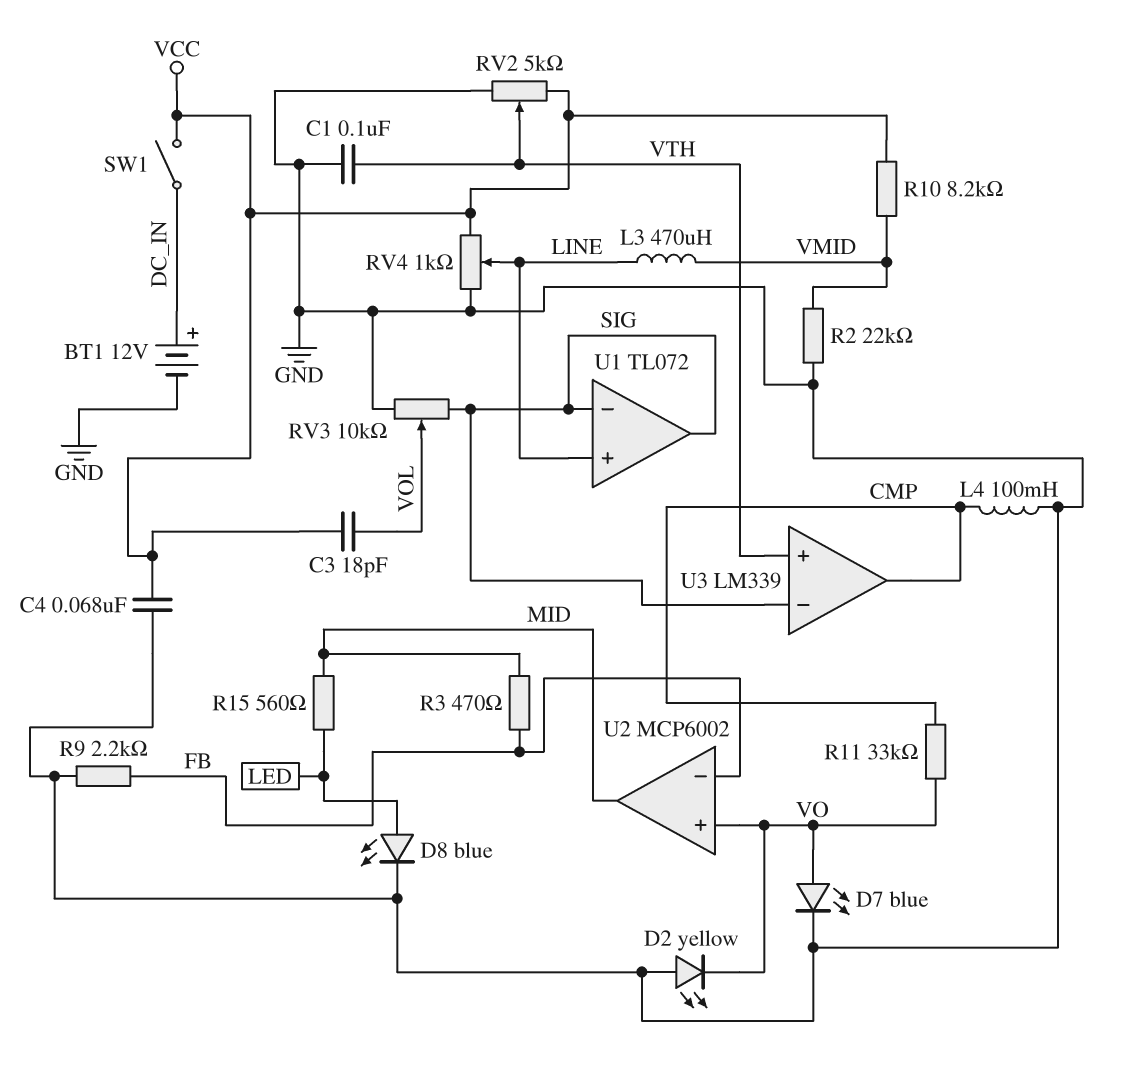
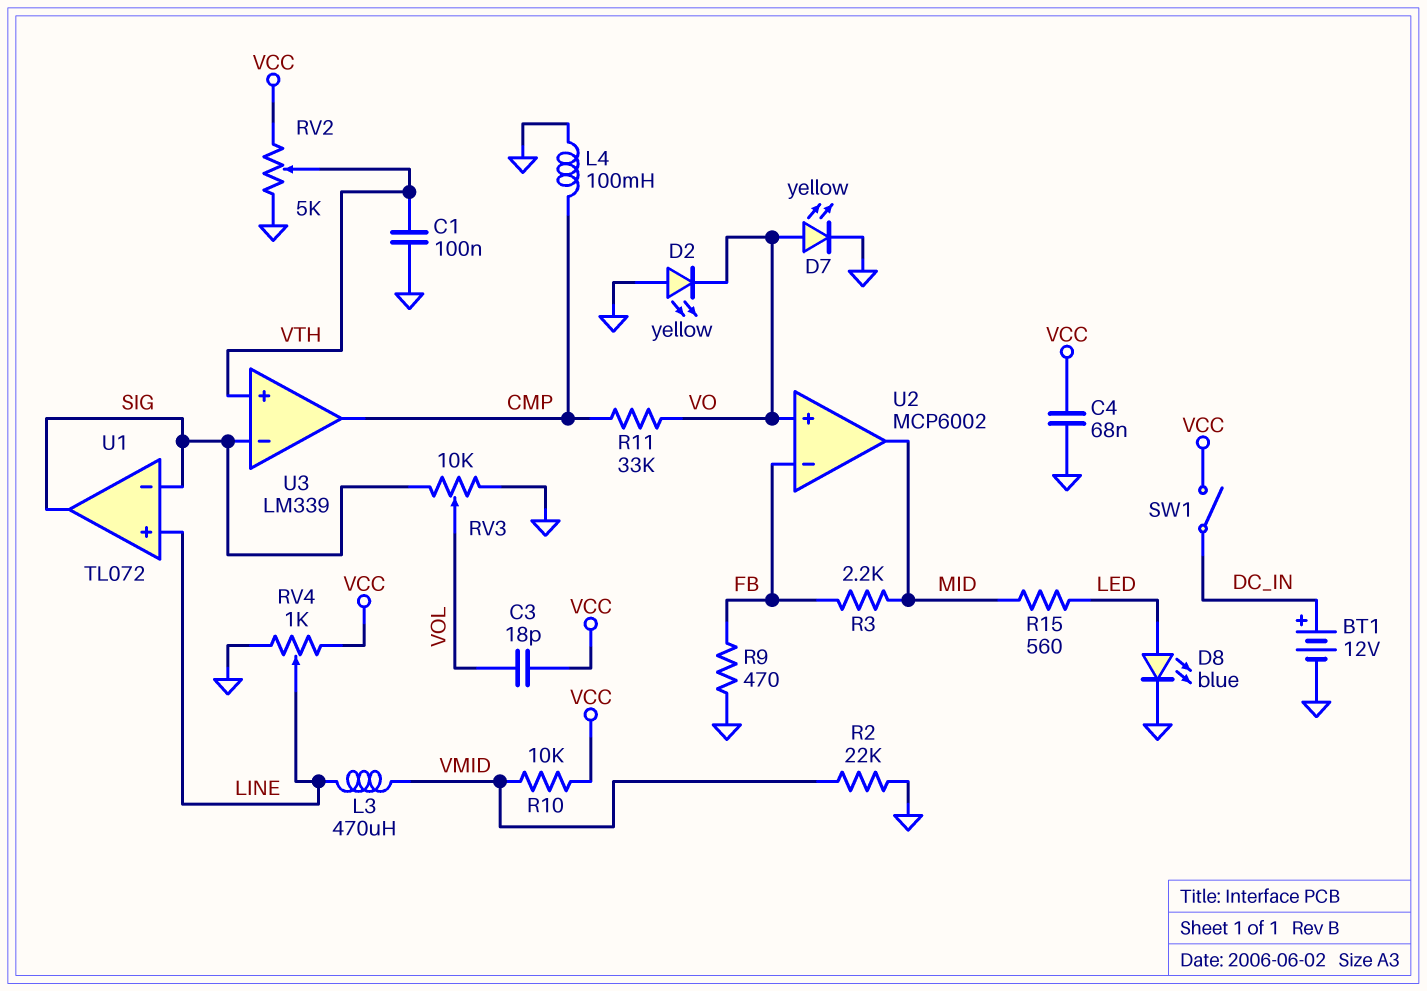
D7: LED blue (A VO, K GND) -> LED yellow (A VO, K GND)
R3: 470 (FB, MID) -> 2.2k (FB, MID)
R9: 2.2k (FB, GND) -> 470 (FB, GND)
R10: 8.2k (VCC, VMID) -> 10k (VCC, VMID)

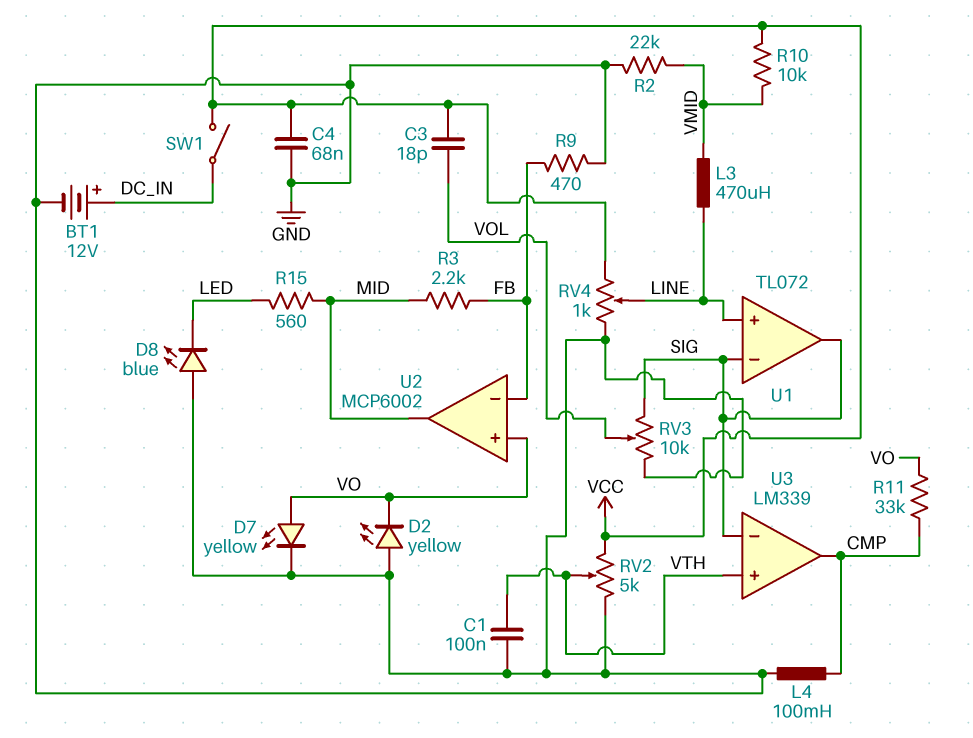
D8: LED blue (A LED, K GND) -> LED blue (A GND, K LED)

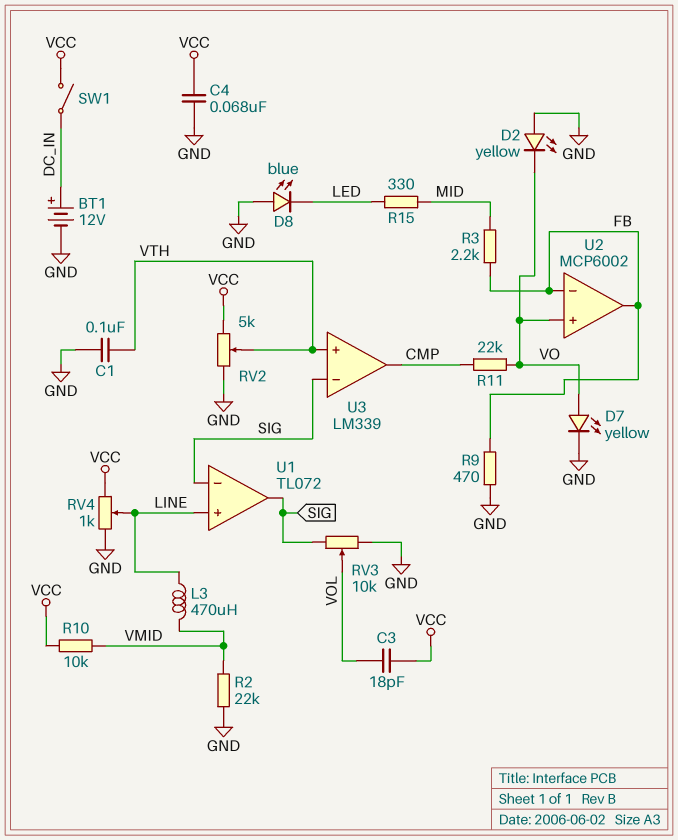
L4: 100mH (CMP, GND) -> none
R11: 33k (CMP, VO) -> 22k (CMP, VO)
R15: 560 (LED, MID) -> 330 (LED, MID)
U2 pin out: MID -> FB

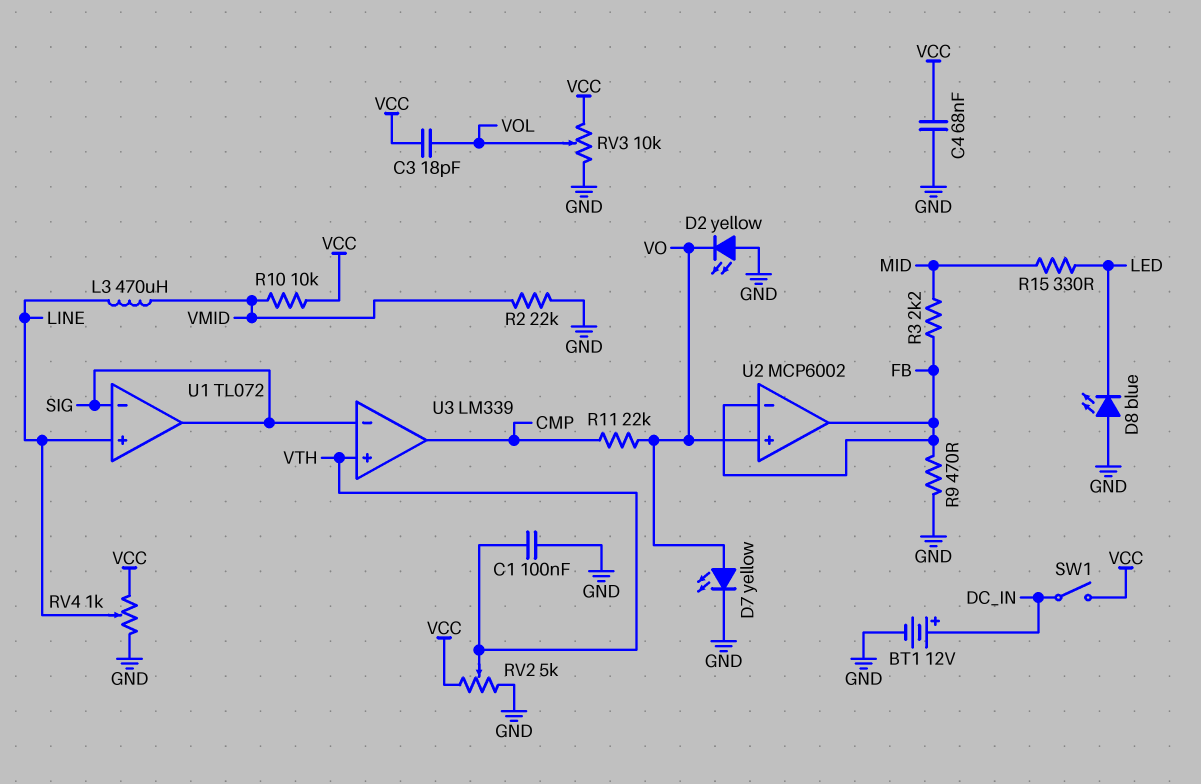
RV3: 10k (GND, SIG, wiper VOL) -> 10k (GND, VCC, wiper VOL)

